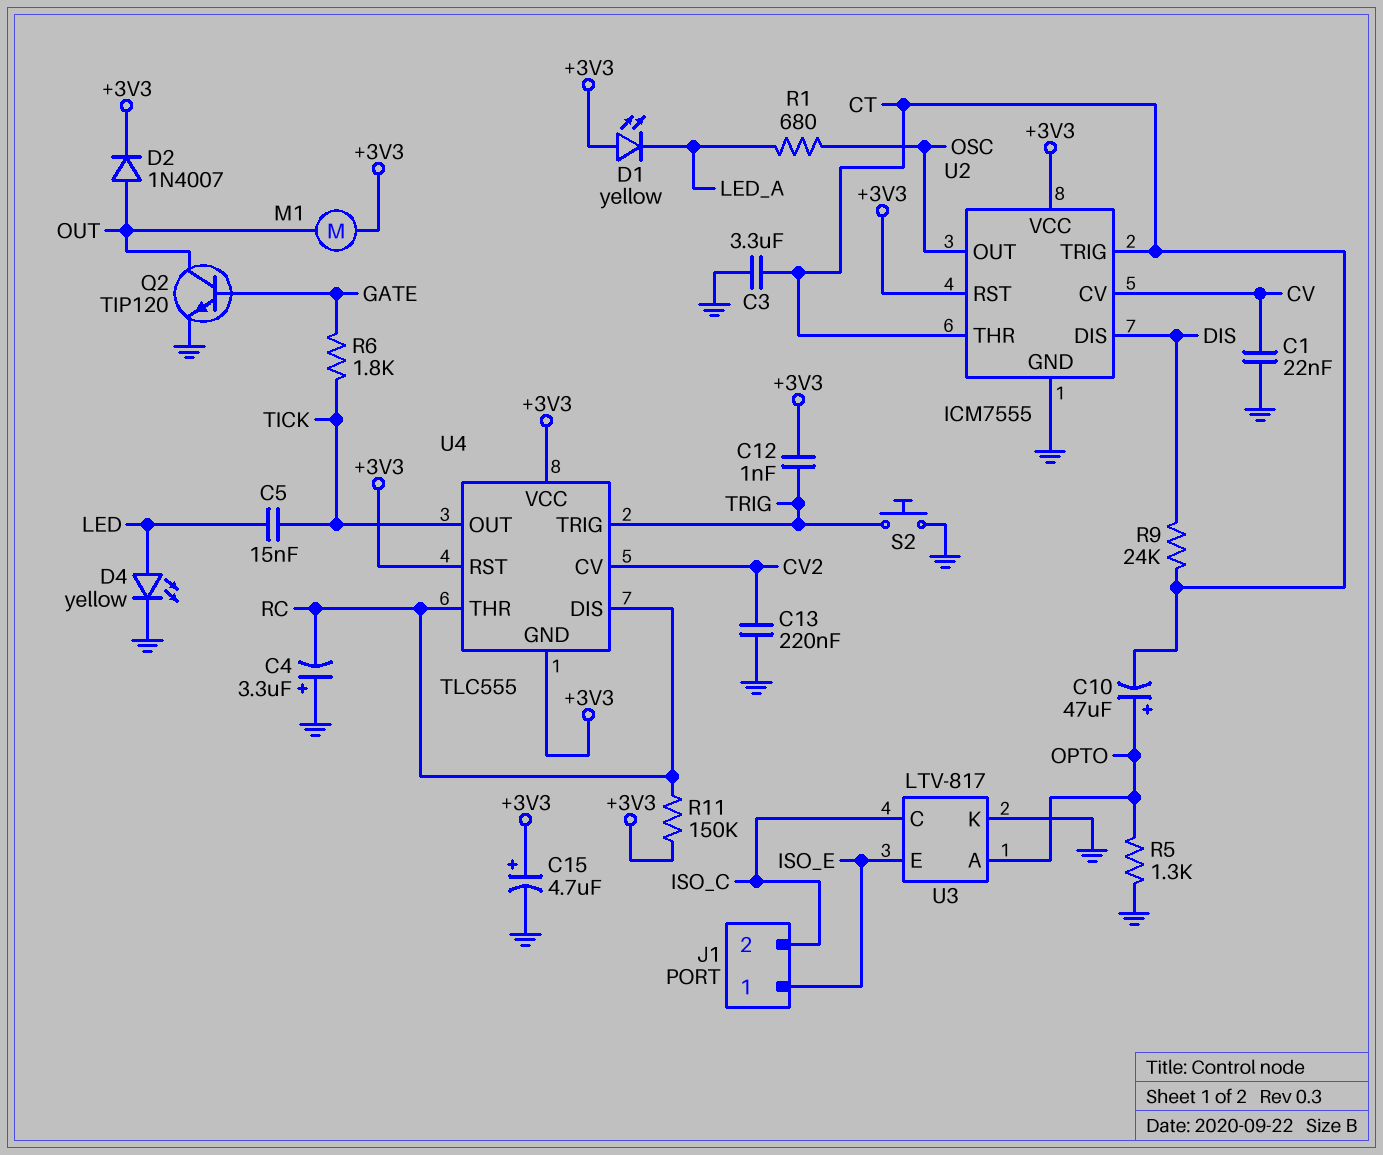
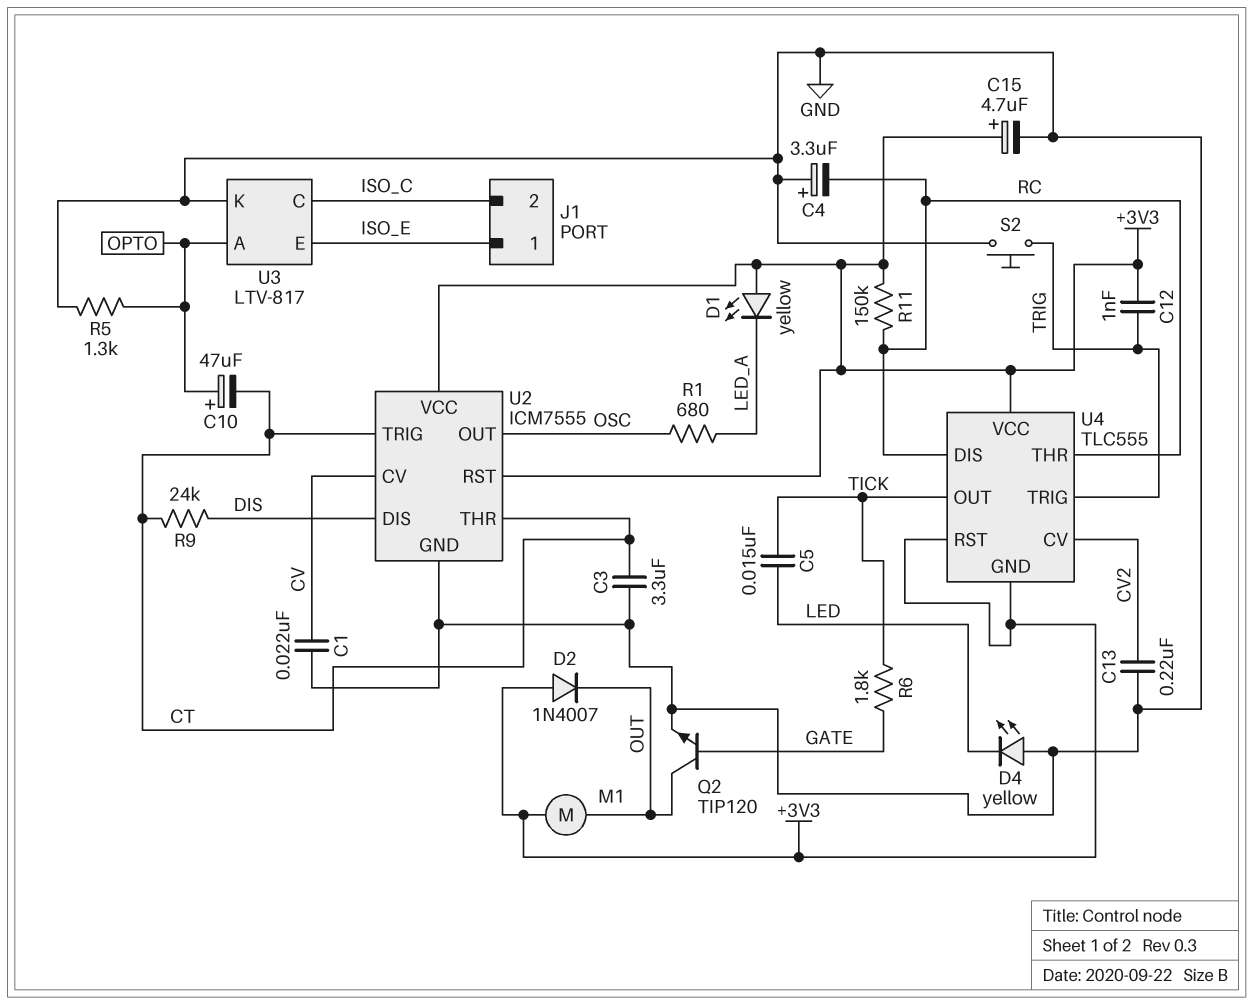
D2: diode 1N4007 (A OUT, K +3V3) -> diode 1N4007 (A +3V3, K OUT)
D4: LED yellow (A LED, K GND) -> LED yellow (A GND, K LED)

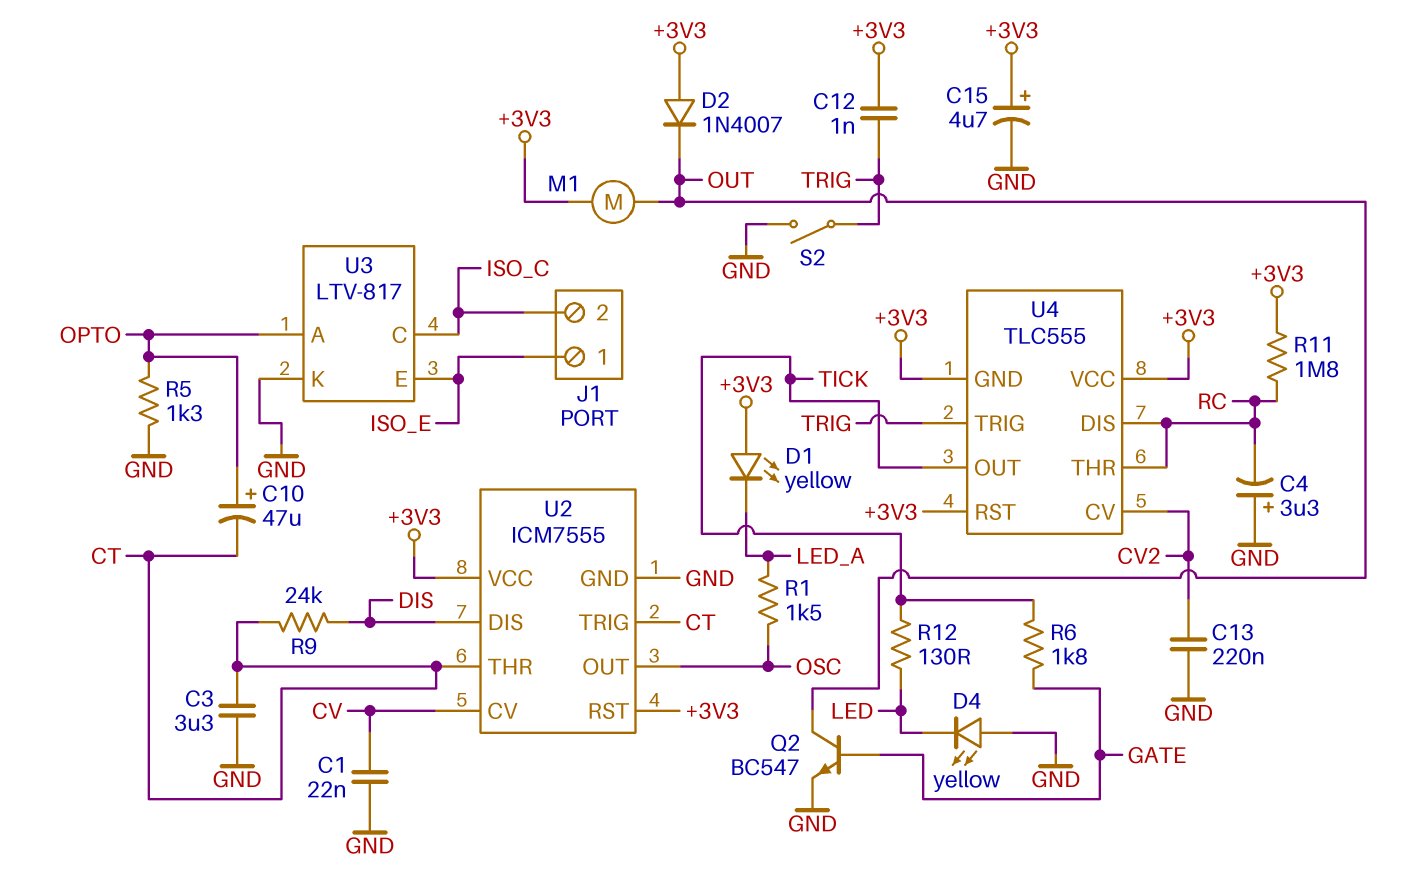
C5: 15nF (LED, TICK) -> none
Q2: NPN TIP120 (B GATE, C OUT, E GND) -> NPN BC547 (B GATE, C OUT, E GND)
R1: 680 (LED_A, OSC) -> 1.5k (LED_A, OSC)
R11: 150k (+3V3, RC) -> 1.8M (+3V3, RC)
R12: none -> 130 (LED, TICK)
S2: button (GND, TRIG) -> switch (GND, TRIG)

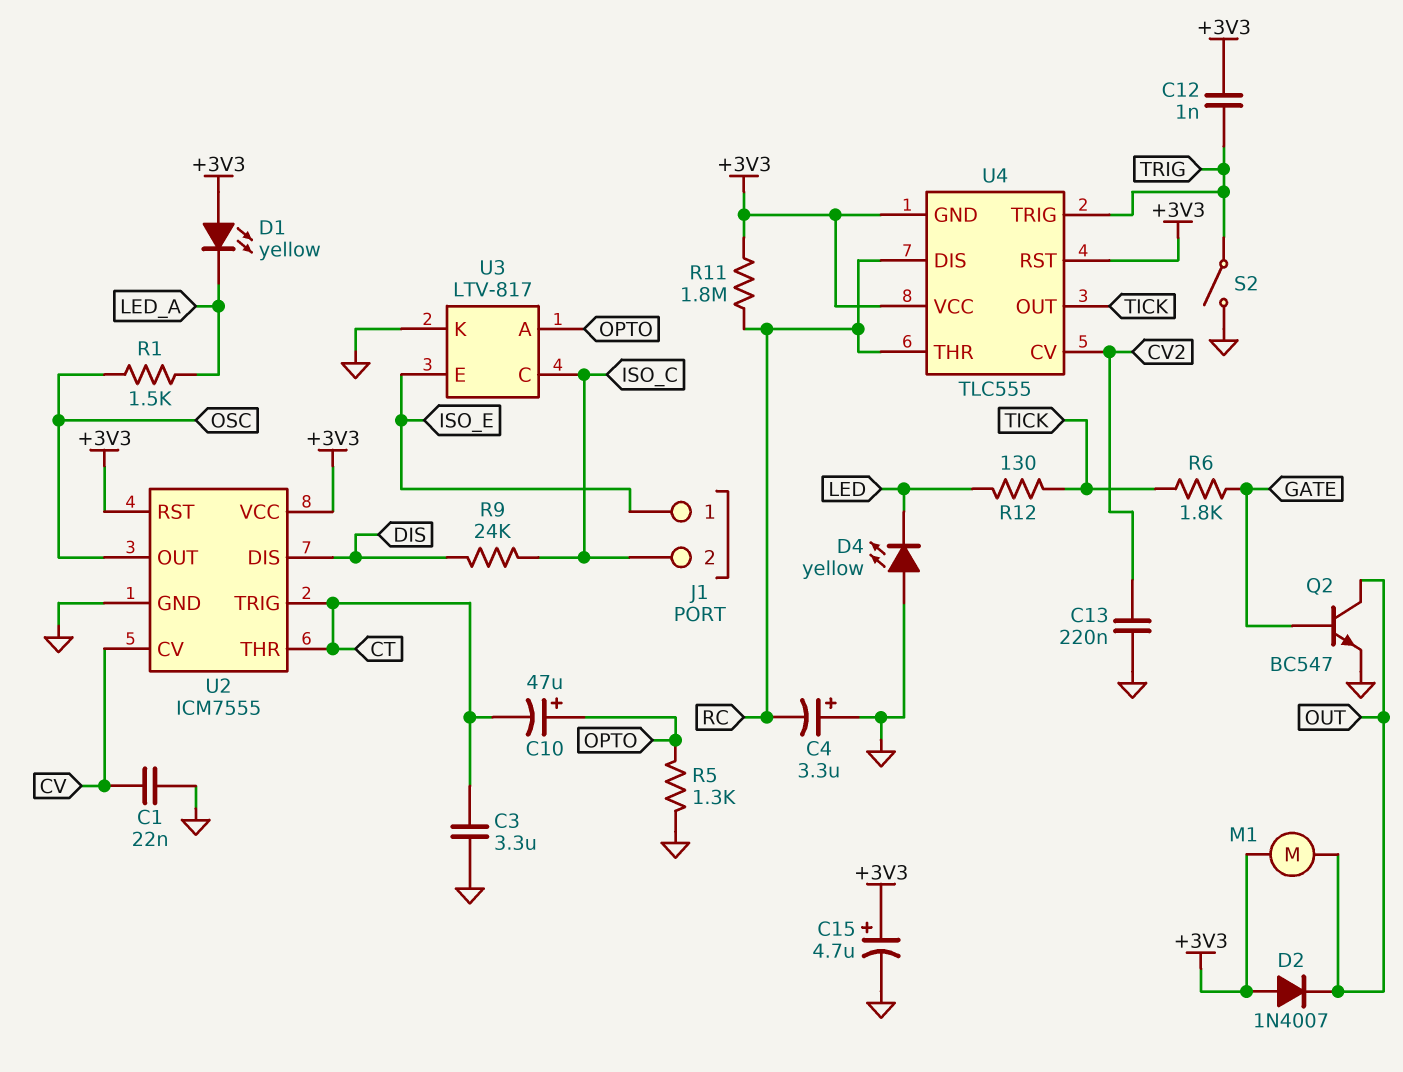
R9: 24k (CT, DIS) -> 24k (DIS, ISO_C)

